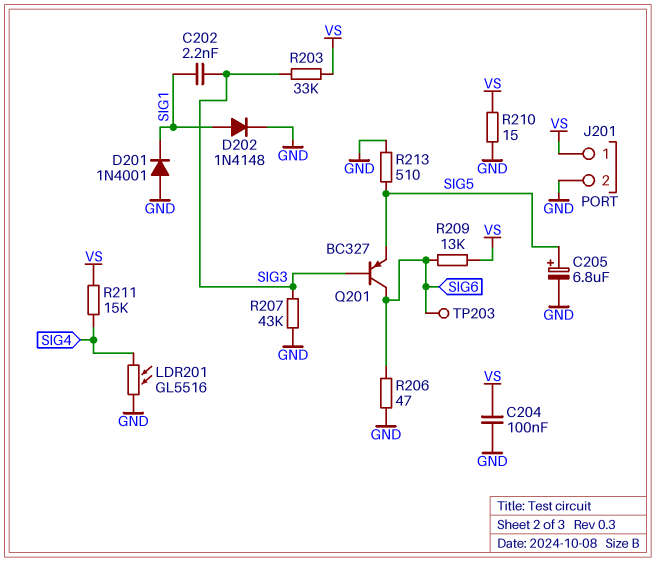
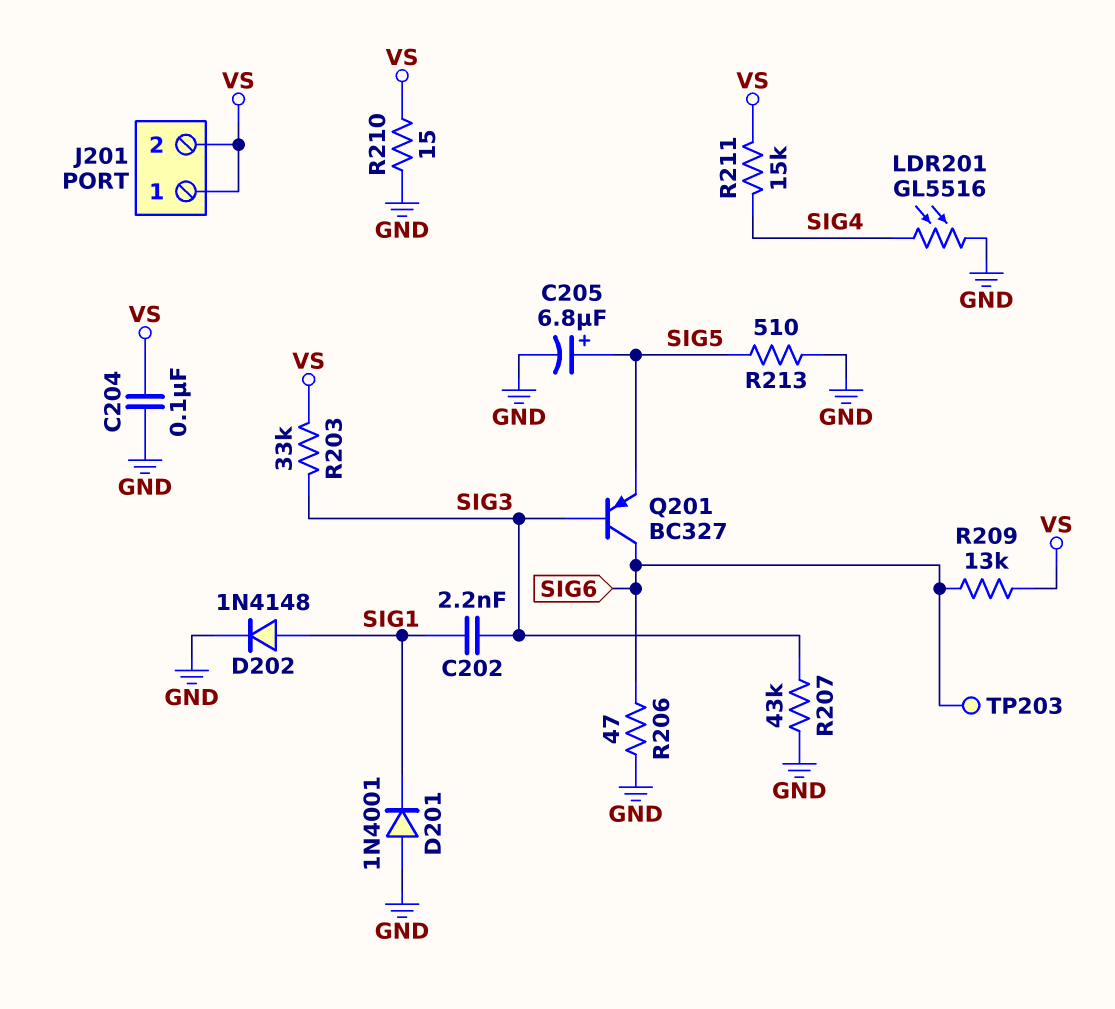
J201 pin 2: GND -> VS

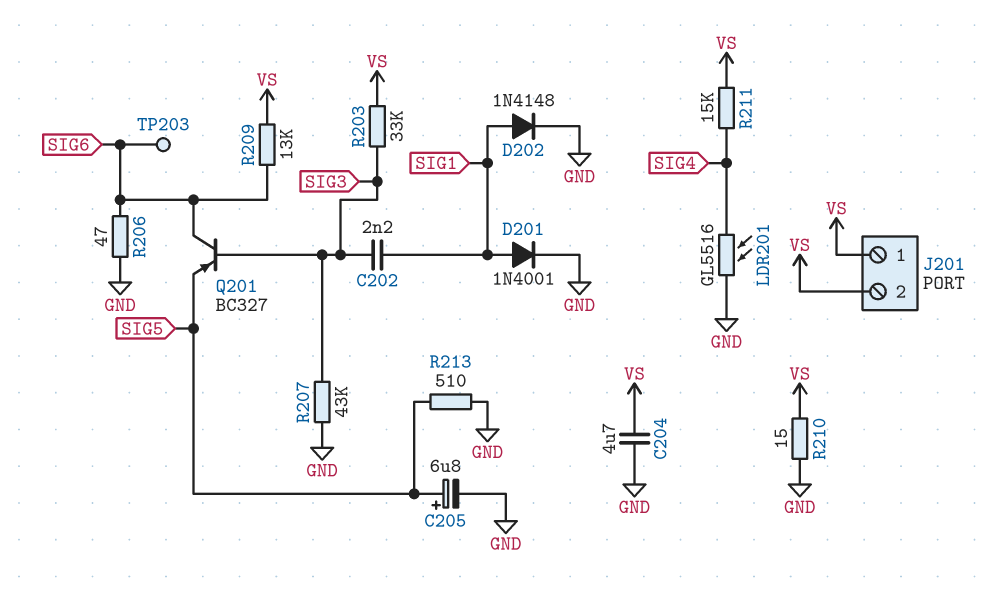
C204: 100nF (GND, VS) -> 4.7uF (GND, VS)
D201: diode 1N4001 (A GND, K SIG1) -> diode 1N4001 (A SIG1, K GND)

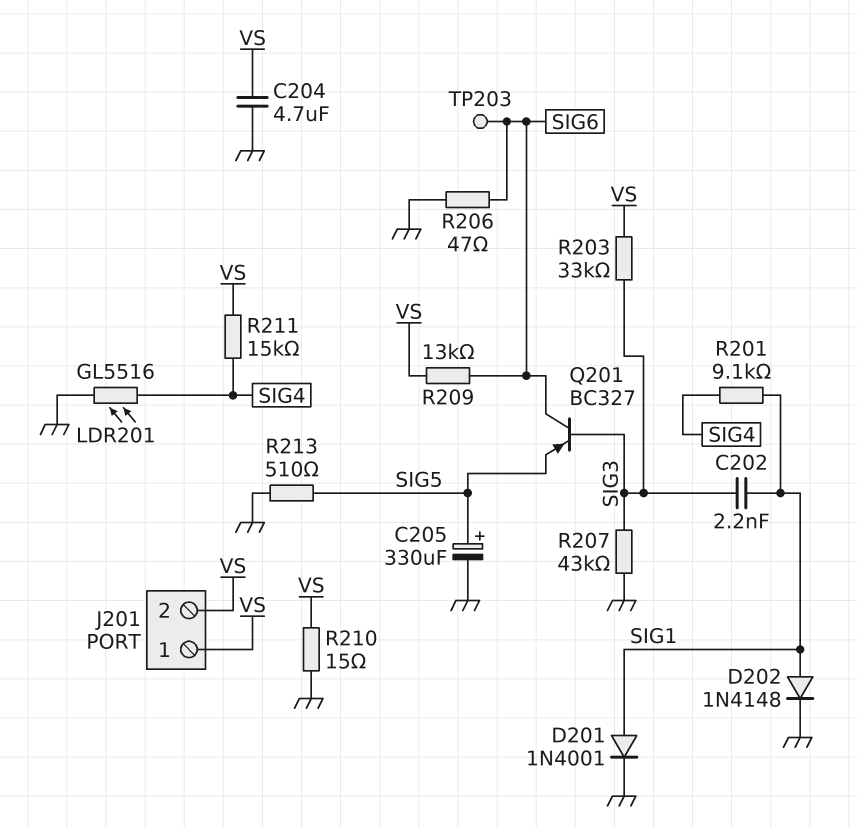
C205: 6.8uF (plus SIG5, minus GND) -> 330uF (plus SIG5, minus GND)
R201: none -> 9.1k (SIG1, SIG4)

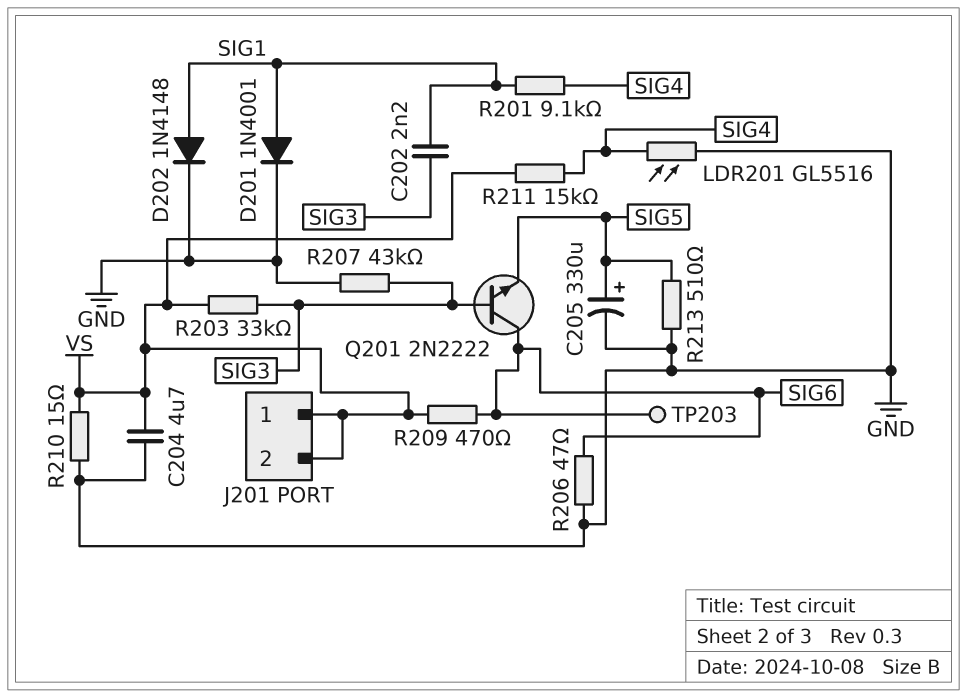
Q201: PNP BC327 (B SIG3, C SIG6, E SIG5) -> NPN 2N2222 (B SIG3, C SIG6, E SIG5)
R209: 13k (SIG6, VS) -> 470 (SIG6, VS)

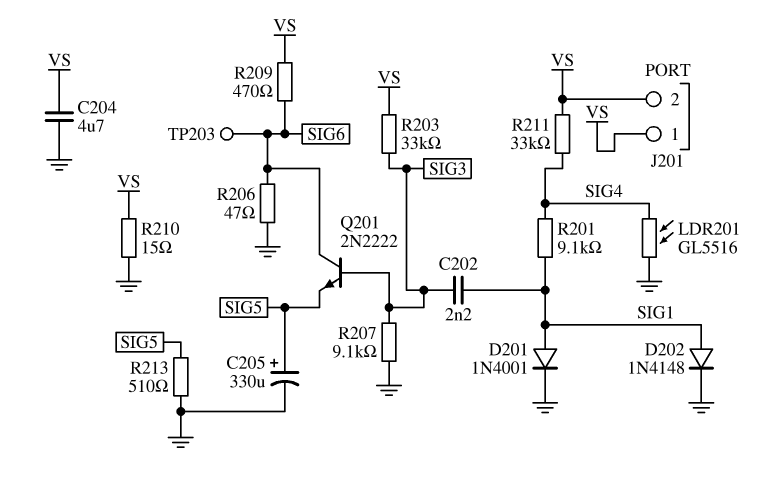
R207: 43k (GND, SIG3) -> 9.1k (GND, SIG3)
R211: 15k (SIG4, VS) -> 33k (SIG4, VS)

